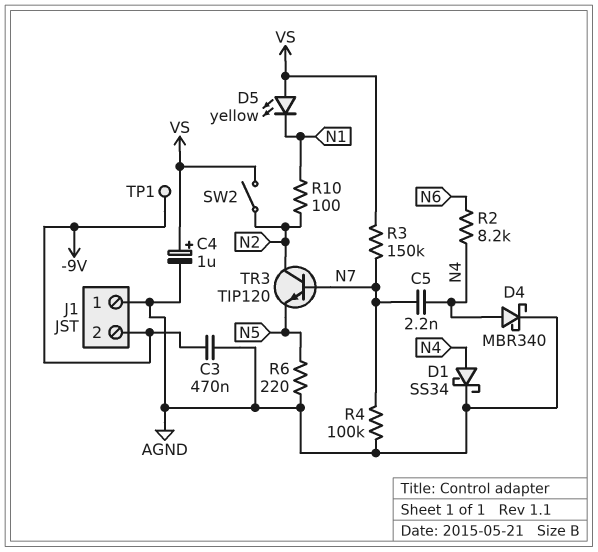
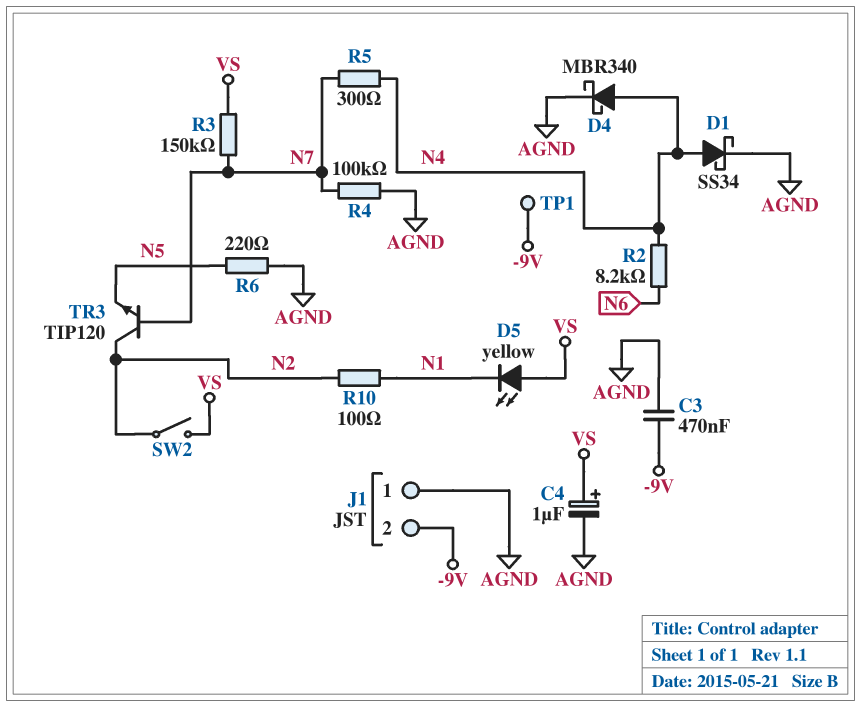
C5: 2.2nF (N4, N7) -> none
R5: none -> 300 (N4, N7)

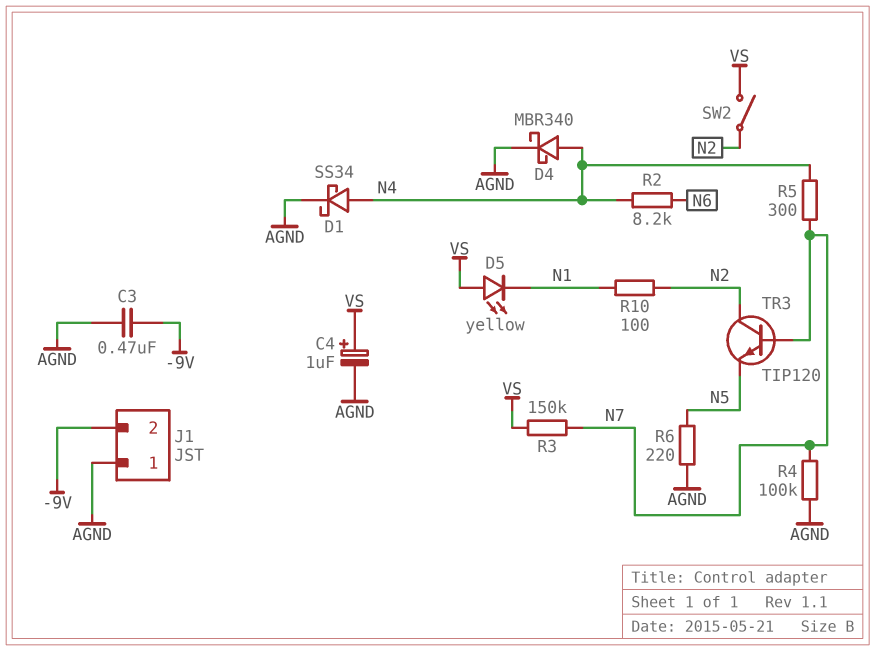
TP1: test point (-9V) -> none

